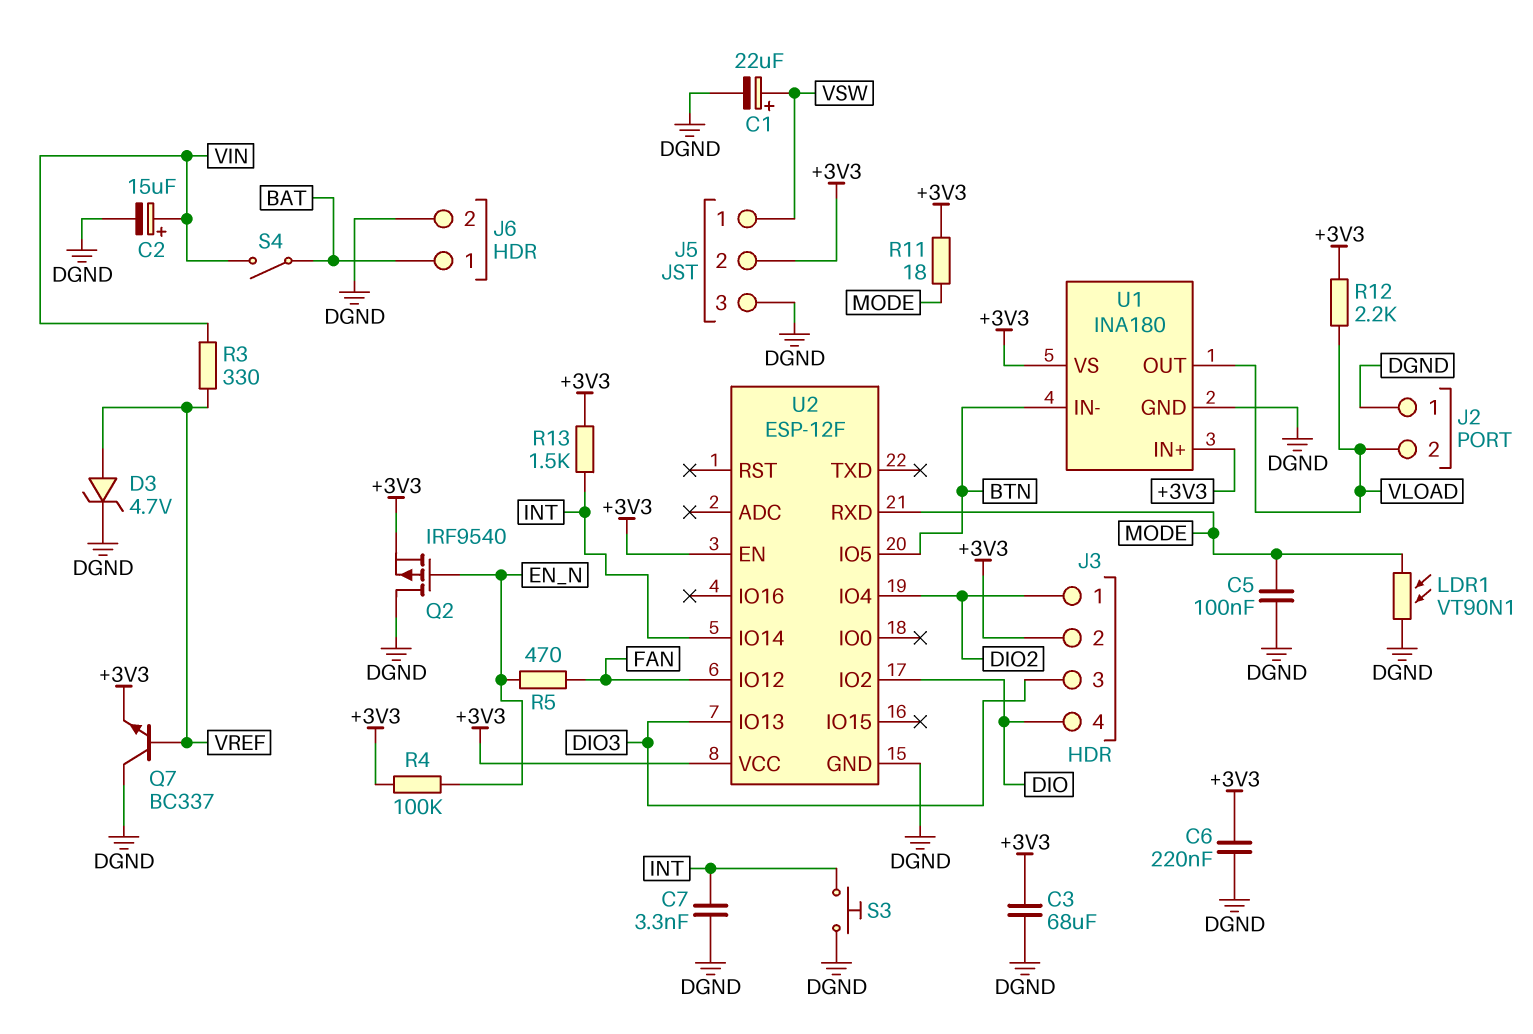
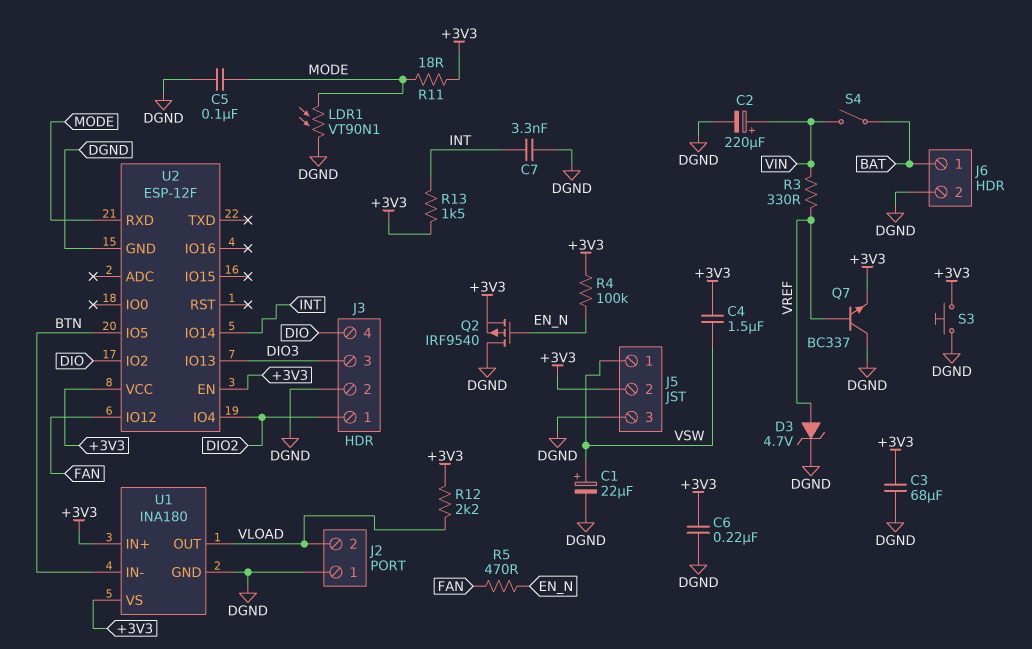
C2: 15uF (plus VIN, minus DGND) -> 220uF (plus VIN, minus DGND)
C4: none -> 1.5uF (+3V3, VSW)
J3 pin 2: +3V3 -> DGND
S3: button (DGND, INT) -> button (+3V3, DGND)

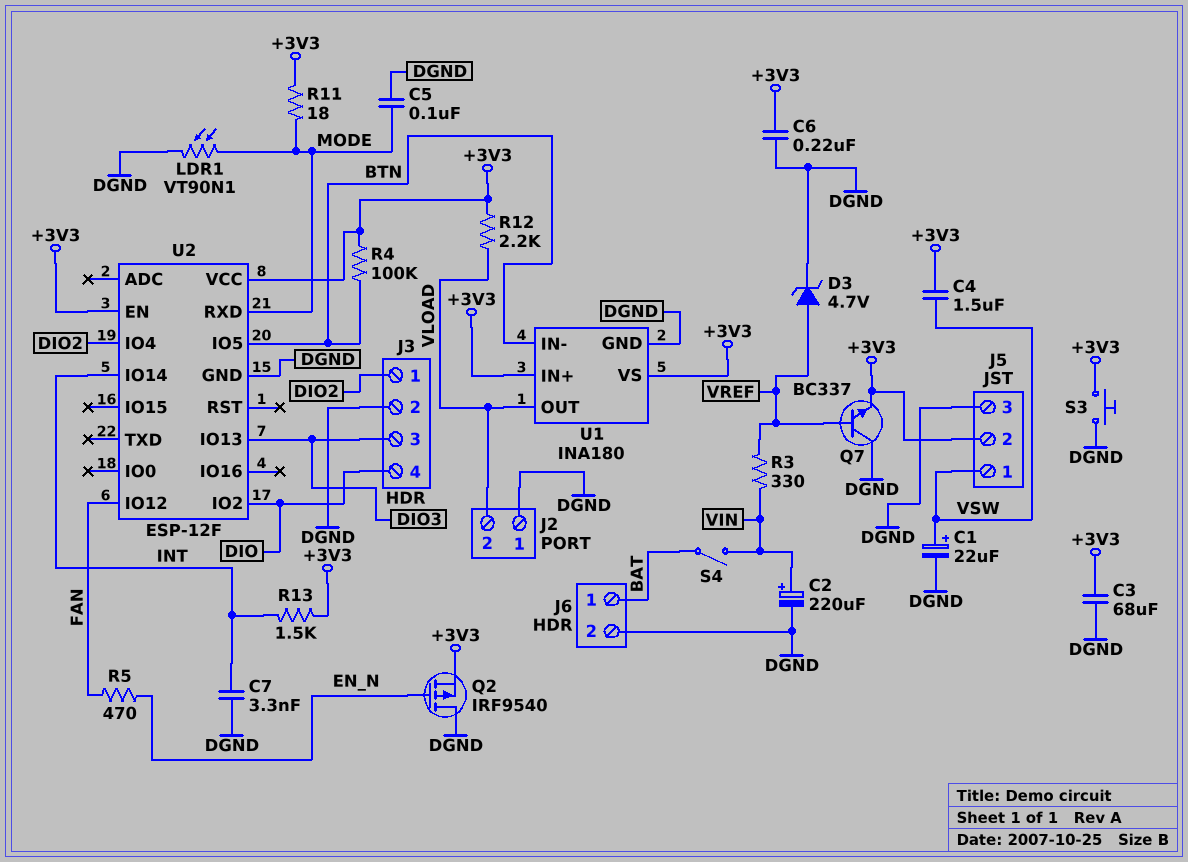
R4: 100k (+3V3, EN_N) -> 100k (+3V3, BTN)

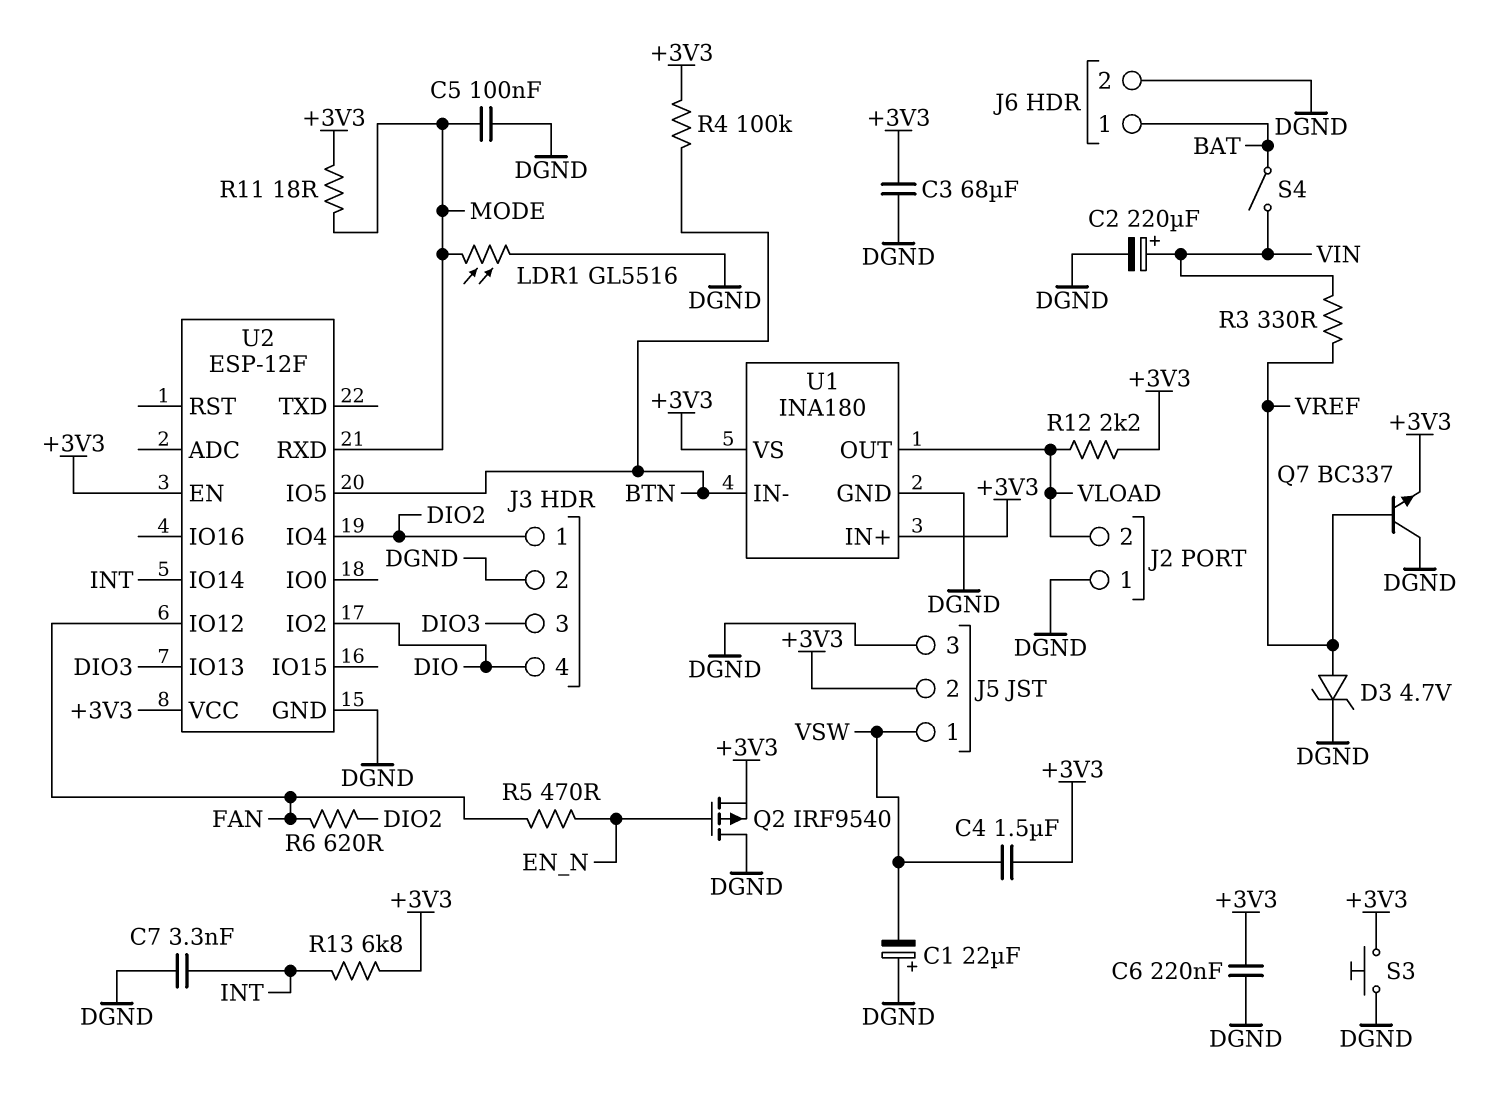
C1: 22uF (plus VSW, minus DGND) -> 22uF (plus DGND, minus VSW)
LDR1: VT90N1 (DGND, MODE) -> GL5516 (DGND, MODE)
R6: none -> 620 (DIO2, FAN)
R13: 1.5k (+3V3, INT) -> 6.8k (+3V3, INT)

